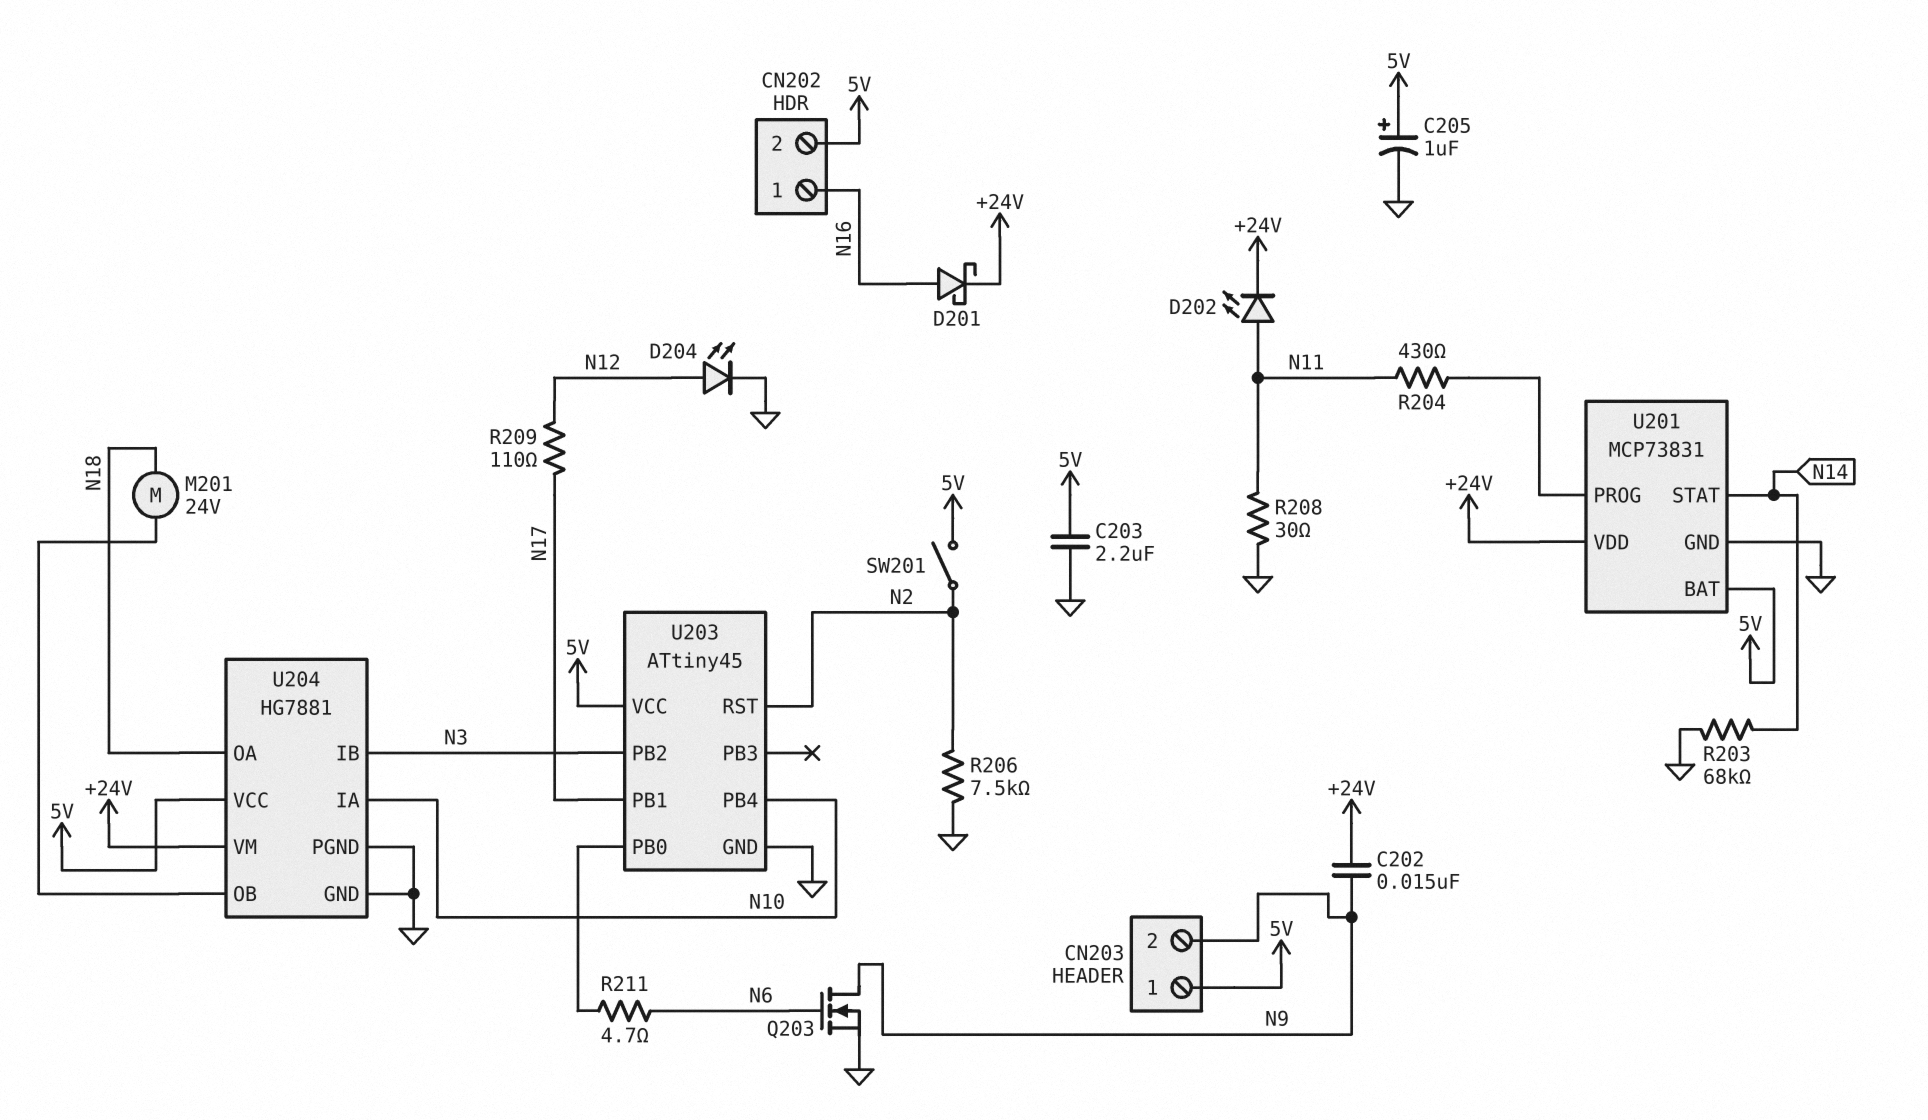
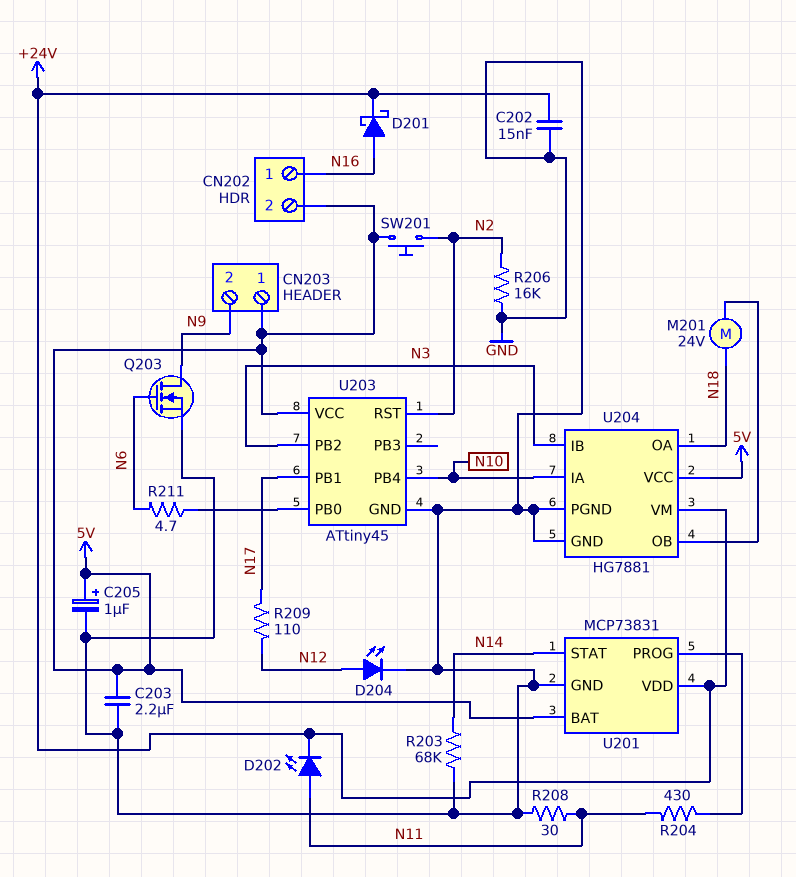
C202: 15nF (+24V, N9) -> 15nF (+24V, GND)
R206: 7.5k (GND, N2) -> 16k (GND, N2)
SW201: switch (5V, N2) -> button (5V, N2)

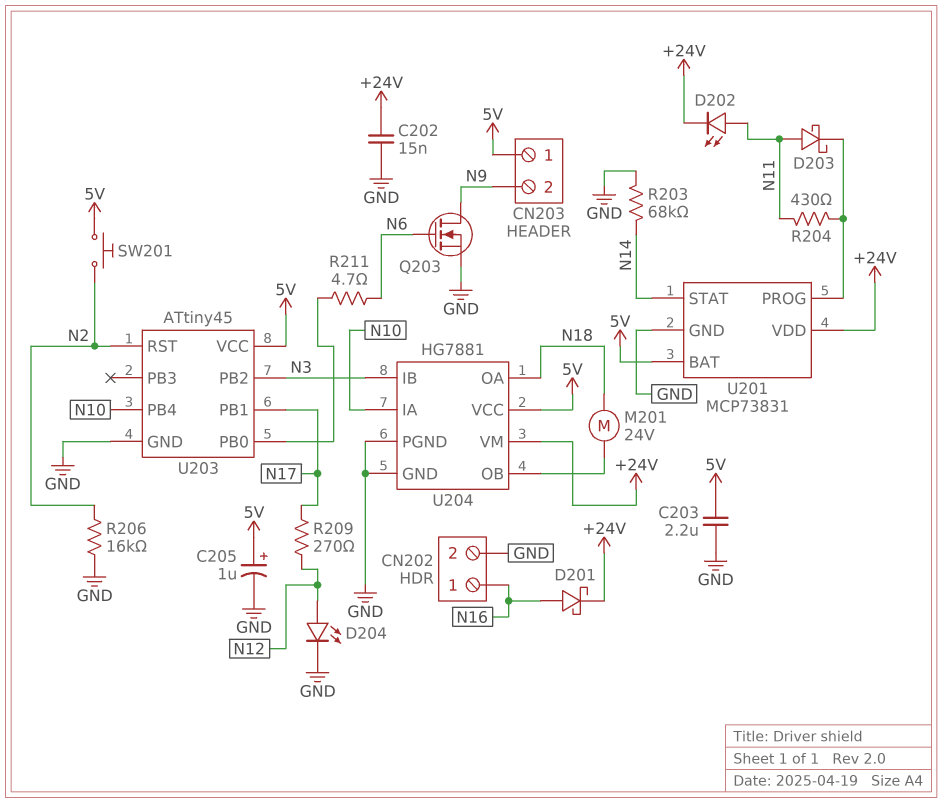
CN202 pin 2: 5V -> GND
D203: none -> schottky (A N11, K U201/PROG)
R208: 30 (GND, N11) -> none
R209: 110 (N12, N17) -> 270 (N12, N17)

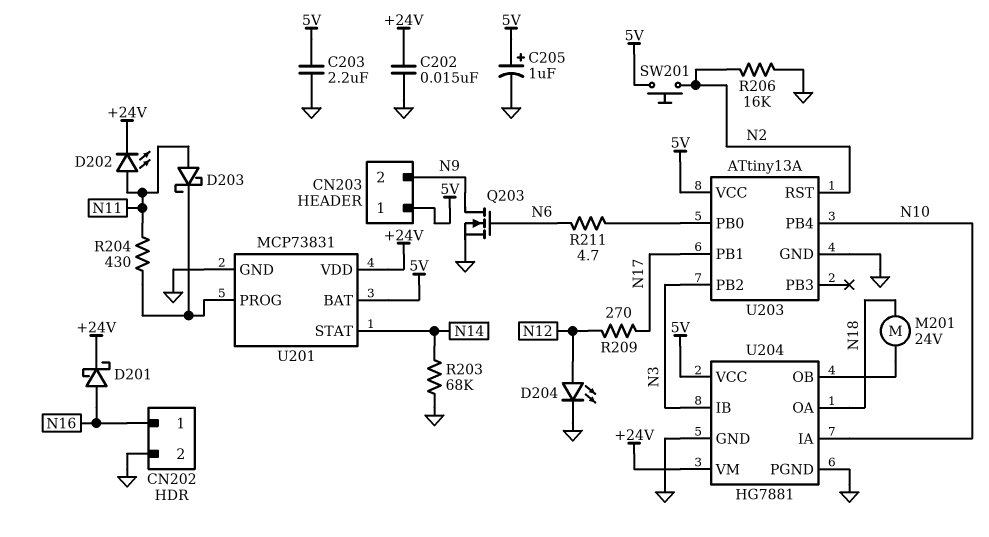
U203: ATtiny45 -> ATtiny13A

